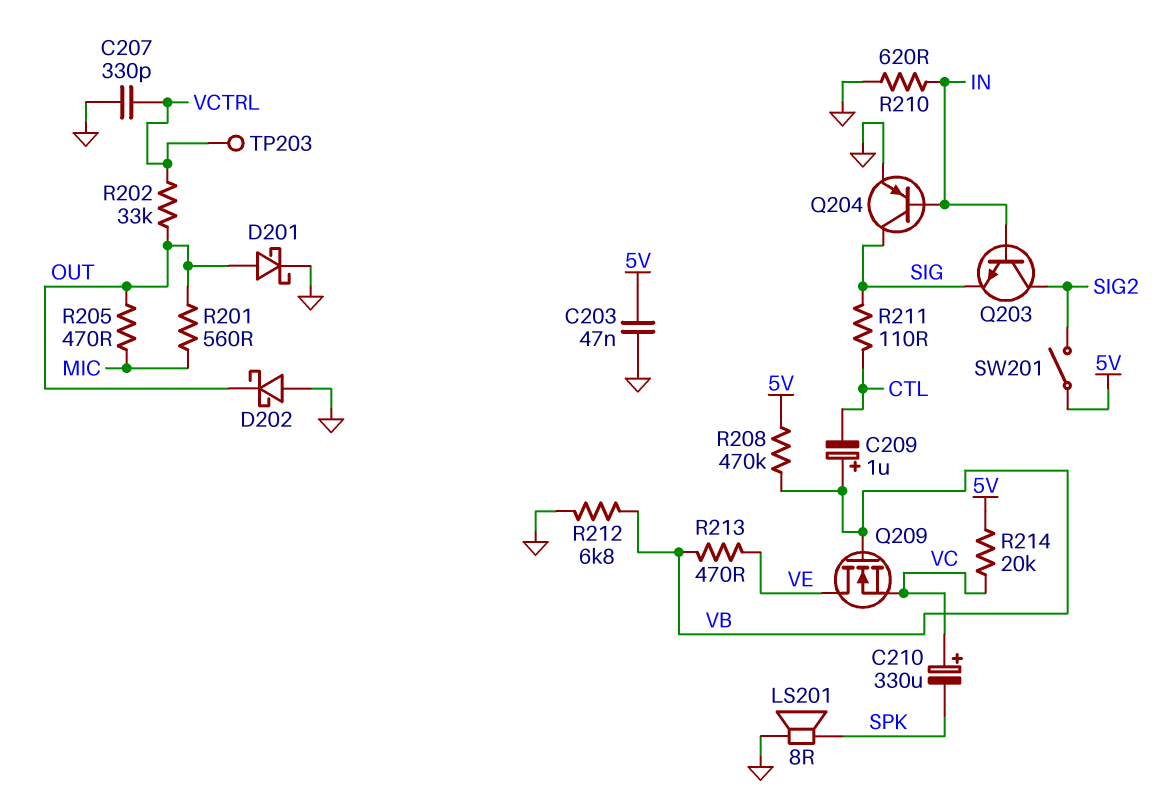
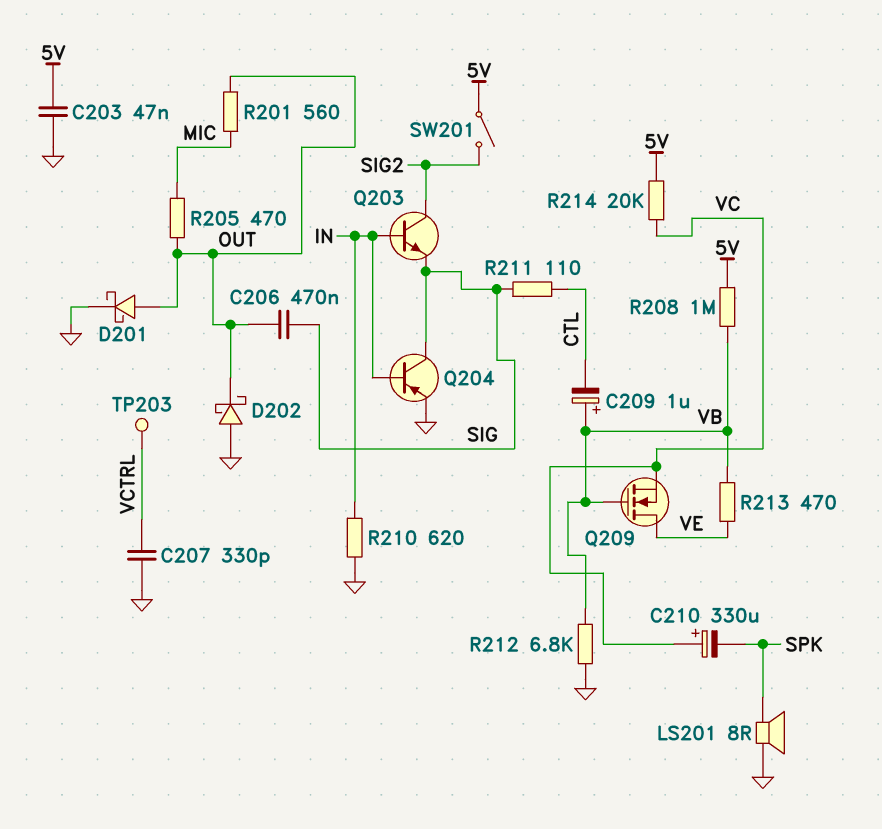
C206: none -> 470nF (OUT, SIG)
R202: 33k (OUT, VCTRL) -> none
R208: 470k (5V, VB) -> 1M (5V, VB)

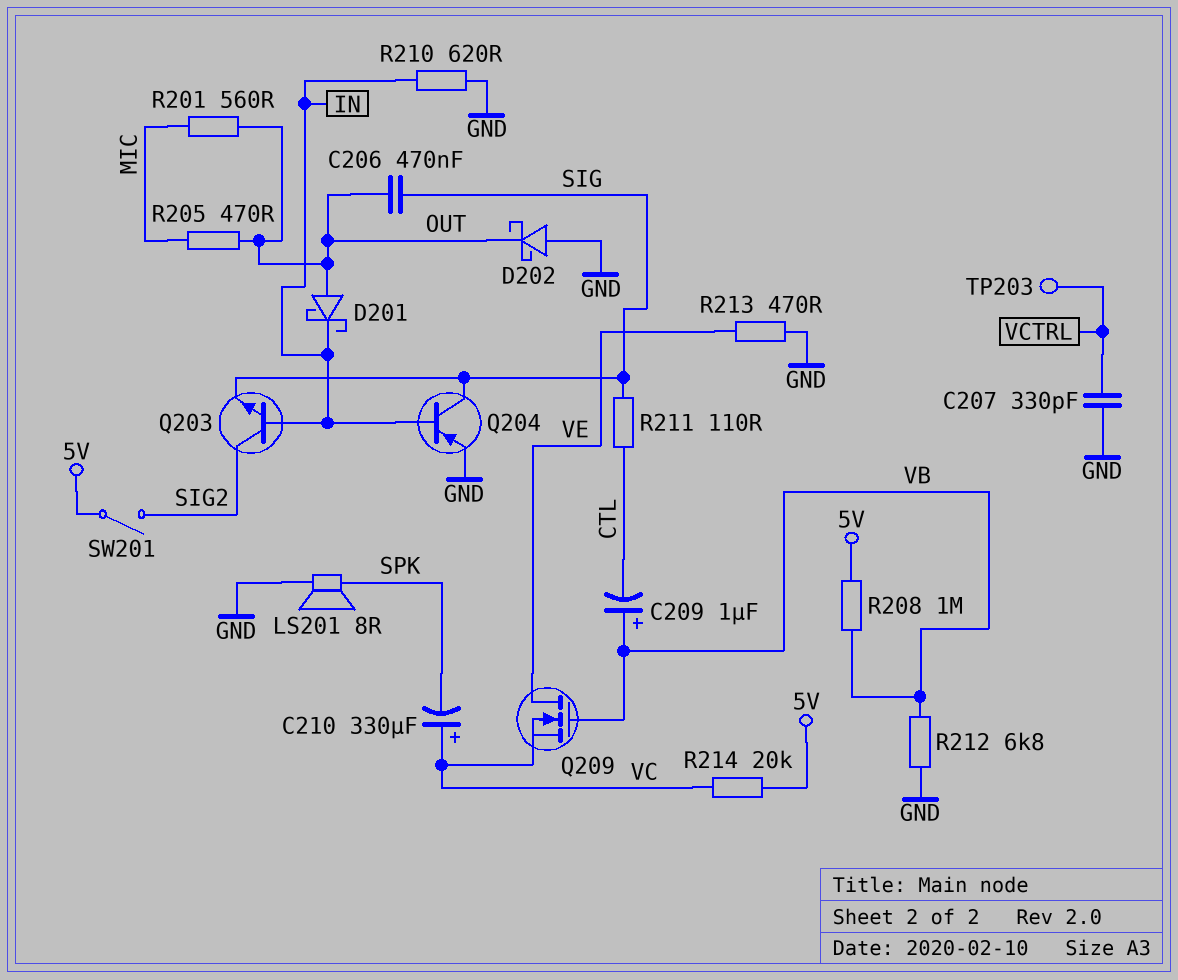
C203: 47nF (5V, GND) -> none
D201: schottky (A OUT, K GND) -> schottky (A OUT, K IN)
R213: 470 (VB, VE) -> 470 (GND, VE)

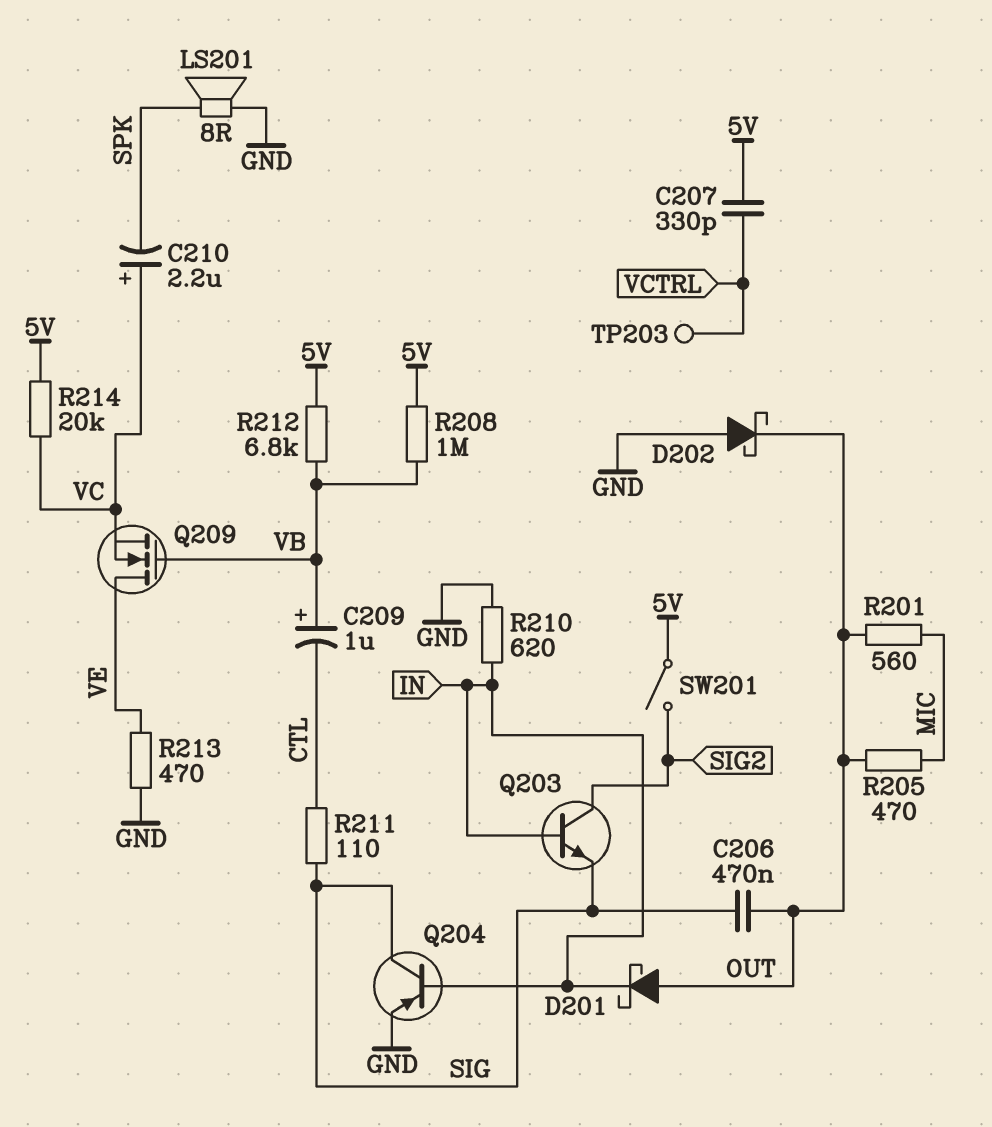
C207: 330pF (GND, VCTRL) -> 330pF (5V, VCTRL)
C210: 330uF (plus VC, minus SPK) -> 2.2uF (plus VC, minus SPK)
R212: 6.8k (GND, VB) -> 6.8k (5V, VB)

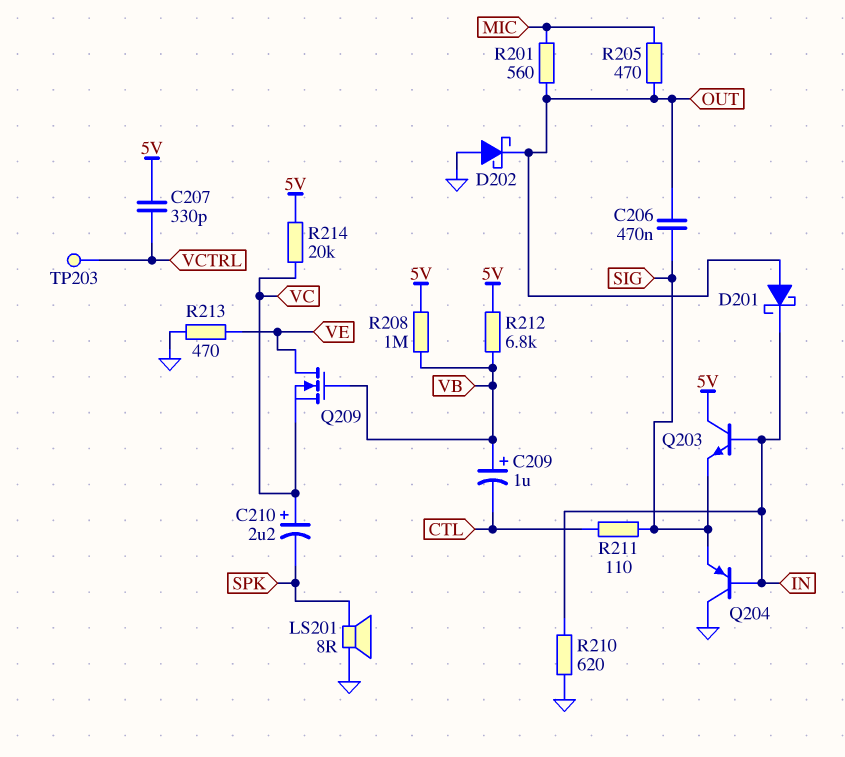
Q203: NPN (B IN, C SIG2, E SIG) -> NPN (B IN, C 5V, E SIG)
Q204: PNP (B IN, C SIG, E GND) -> PNP (B IN, C GND, E SIG)
SW201: switch (5V, SIG2) -> none

